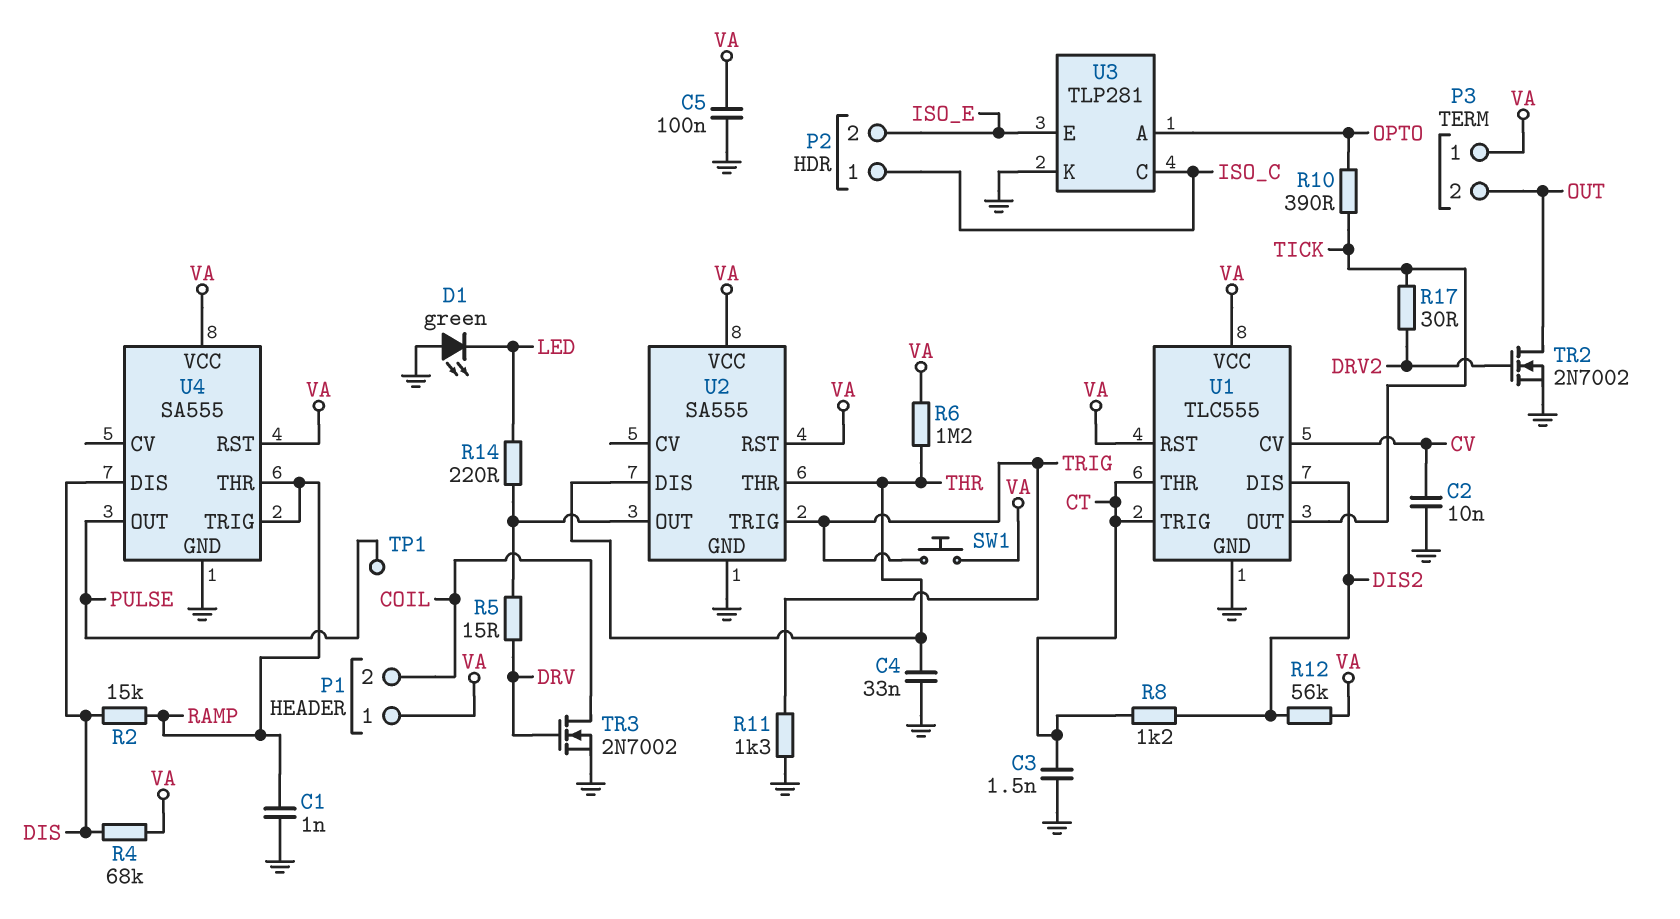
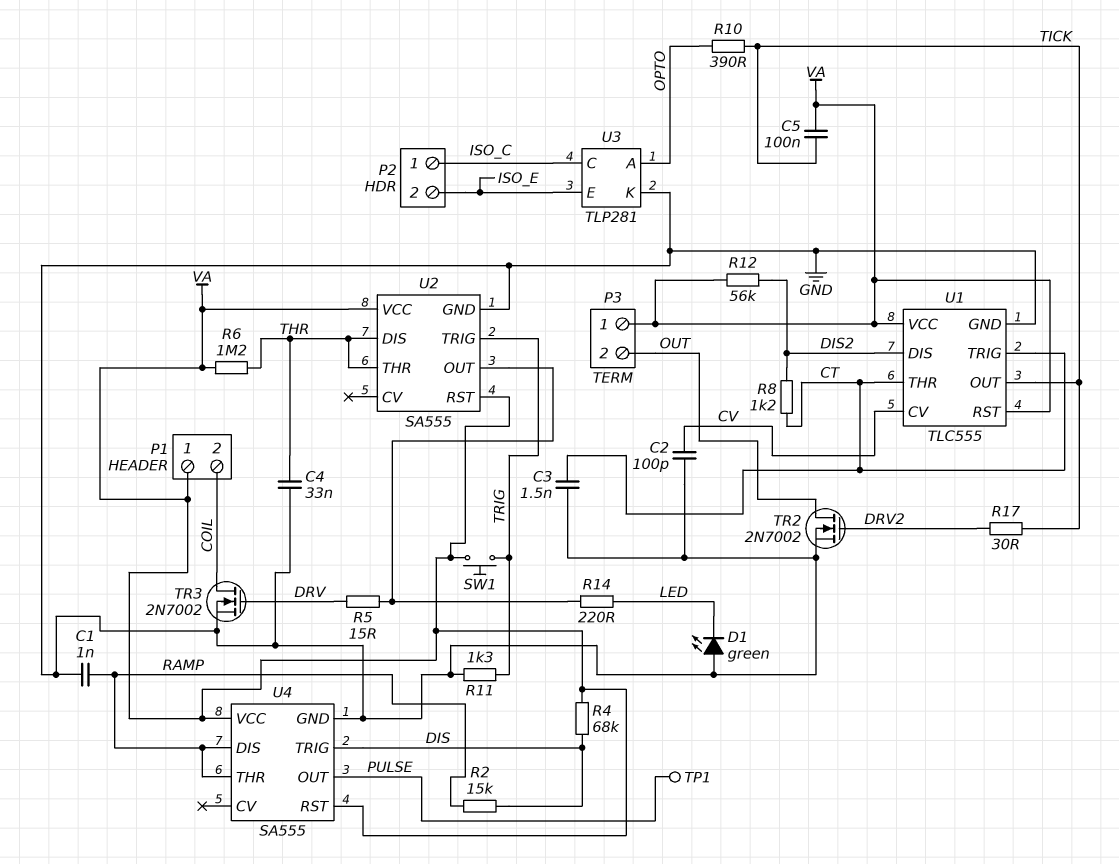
C2: 10nF (CV, GND) -> 100pF (CV, GND)
C5: 100nF (GND, VA) -> 100nF (TICK, VA)
U4 pin DIS: DIS -> RAMP
U4 pin TRIG: RAMP -> DIS

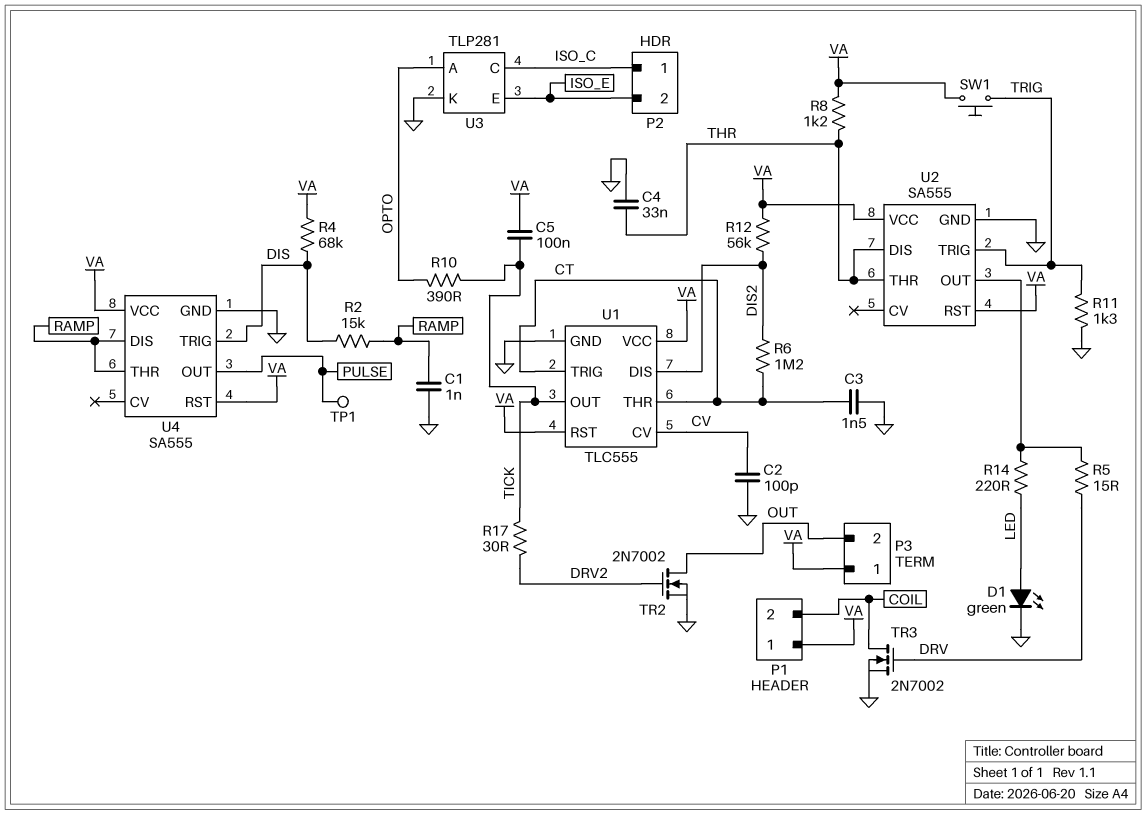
D1: LED green (A GND, K LED) -> LED green (A LED, K GND)
R6: 1.2M (THR, VA) -> 1.2M (CT, DIS2)
R8: 1.2k (CT, DIS2) -> 1.2k (THR, VA)

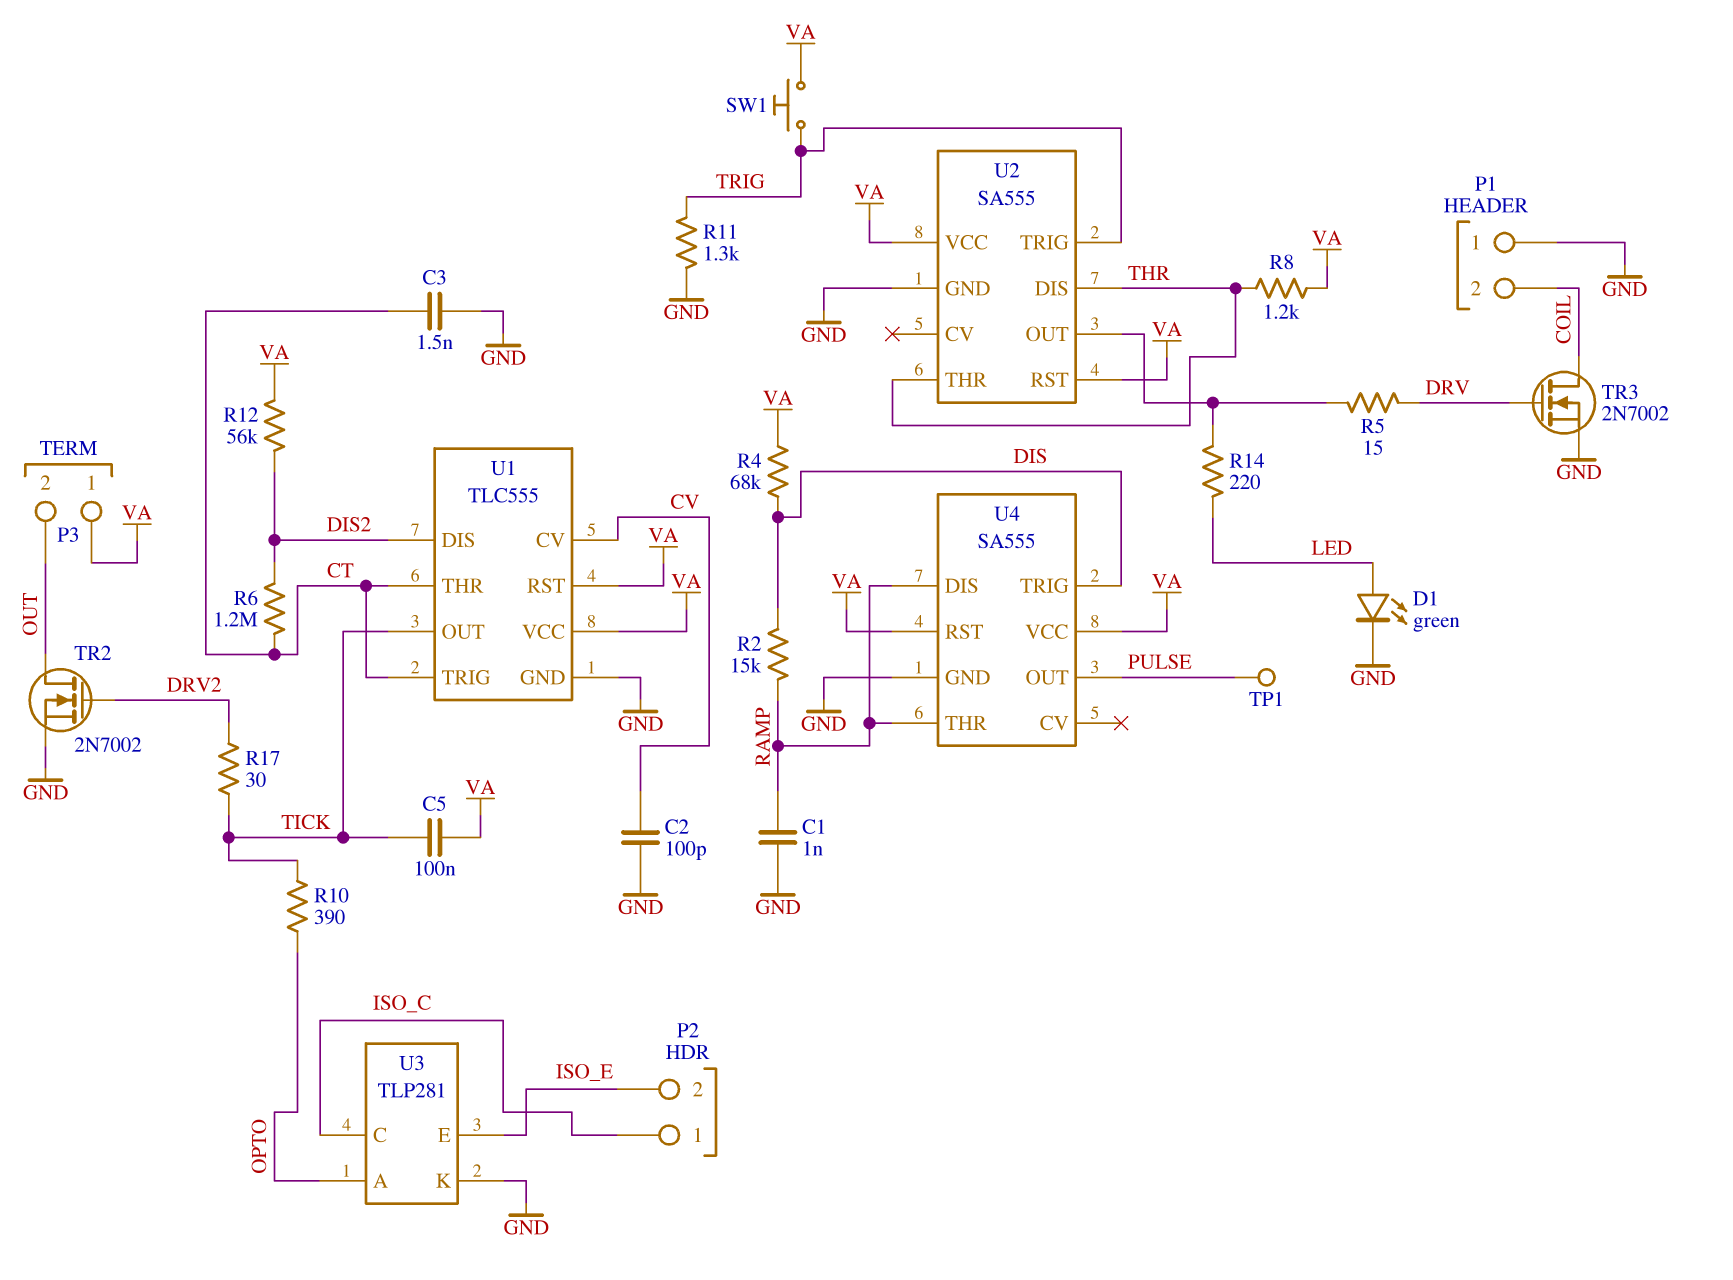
C4: 33nF (GND, THR) -> none
P1 pin 1: VA -> GND

